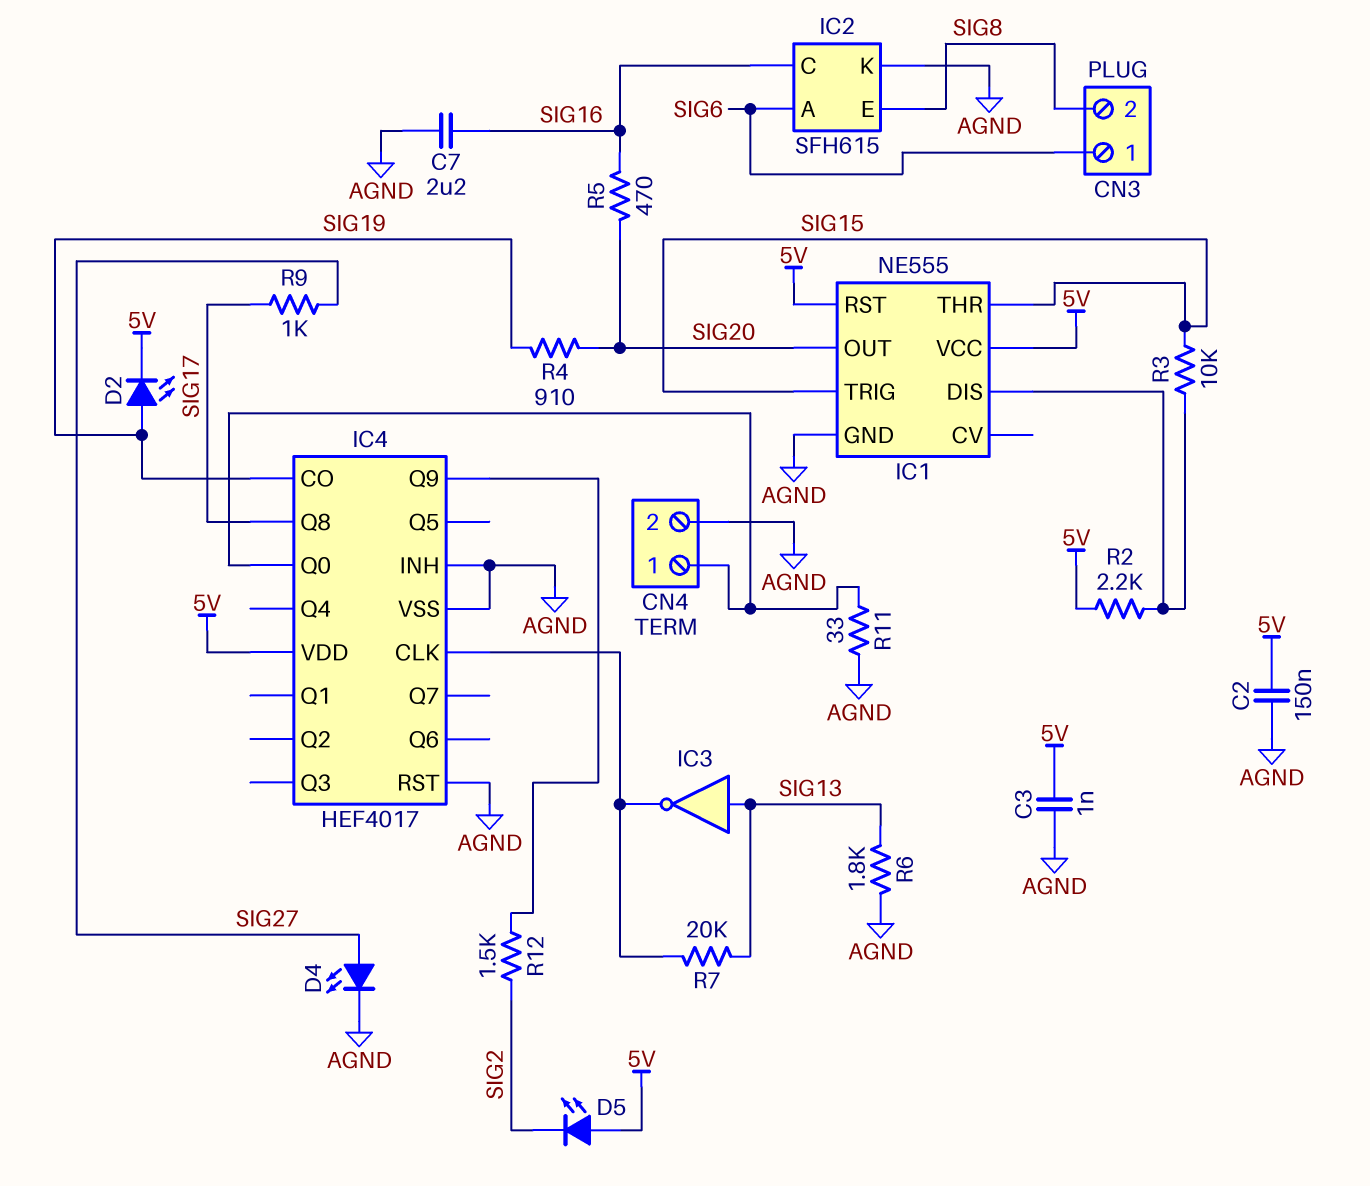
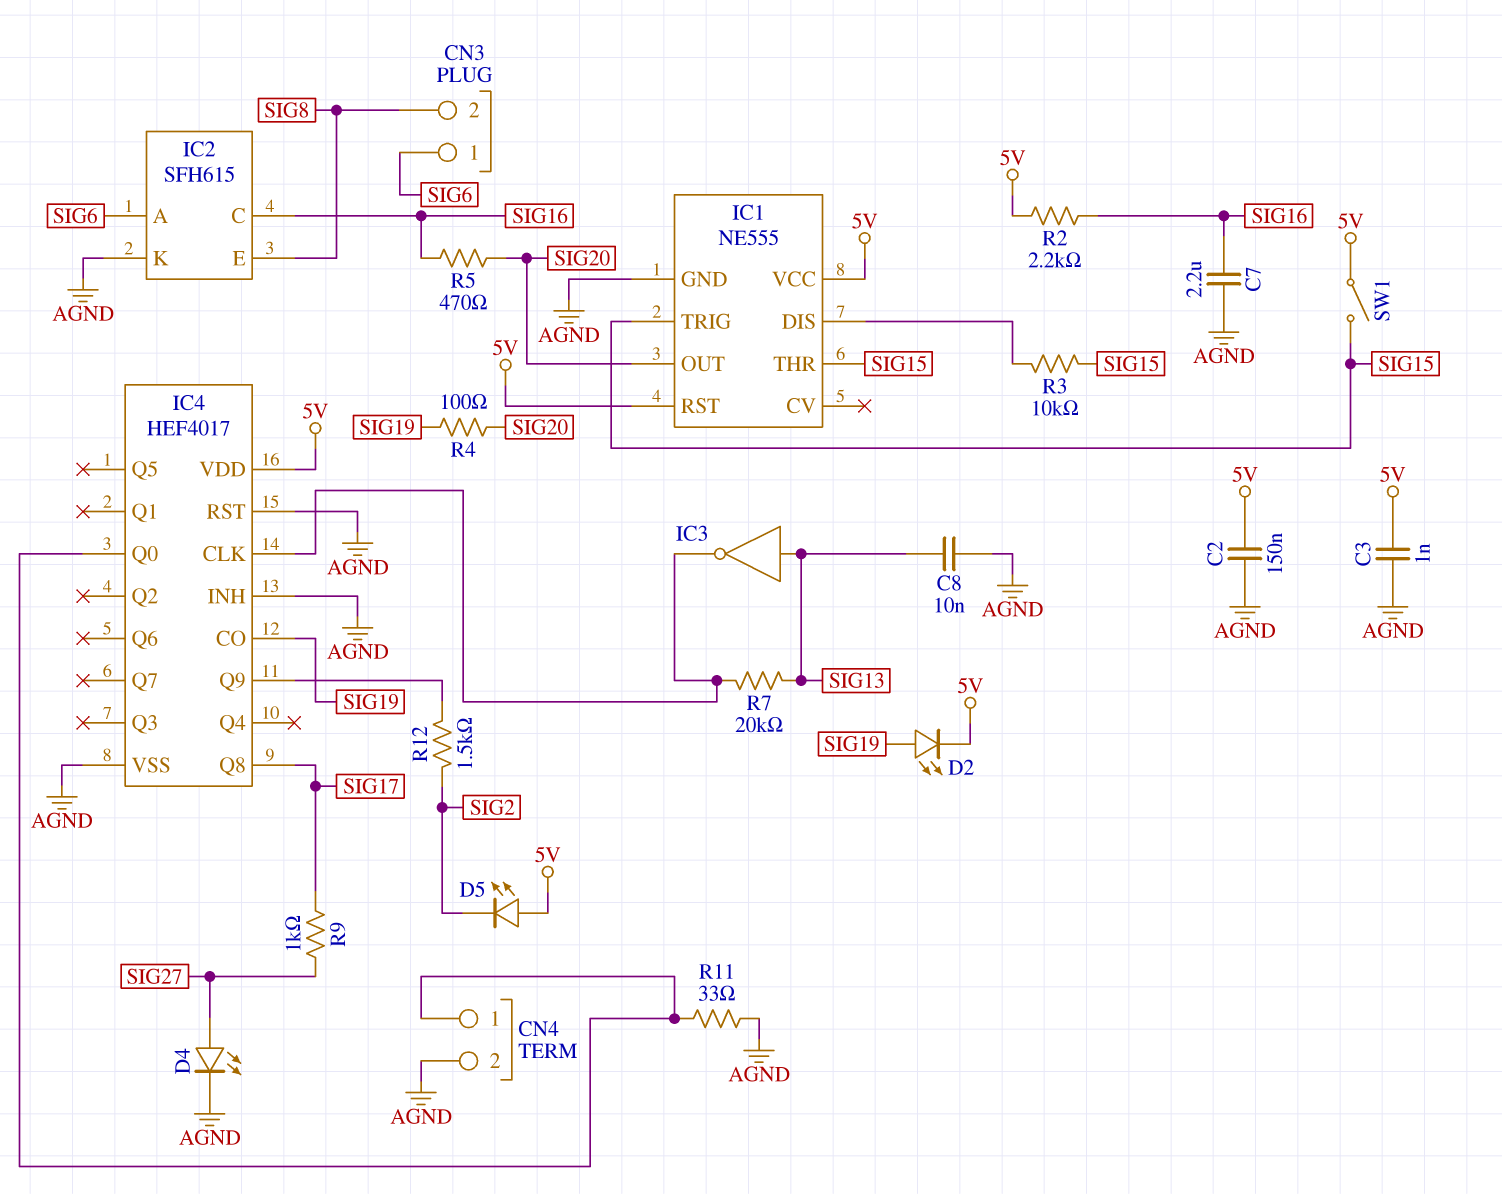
C8: none -> 10nF (AGND, SIG13)
R2: 2.2k (5V, IC1/DIS) -> 2.2k (5V, SIG16)
R4: 910 (SIG19, SIG20) -> 100 (SIG19, SIG20)
R6: 1.8k (AGND, SIG13) -> none
SW1: none -> switch (5V, SIG15)

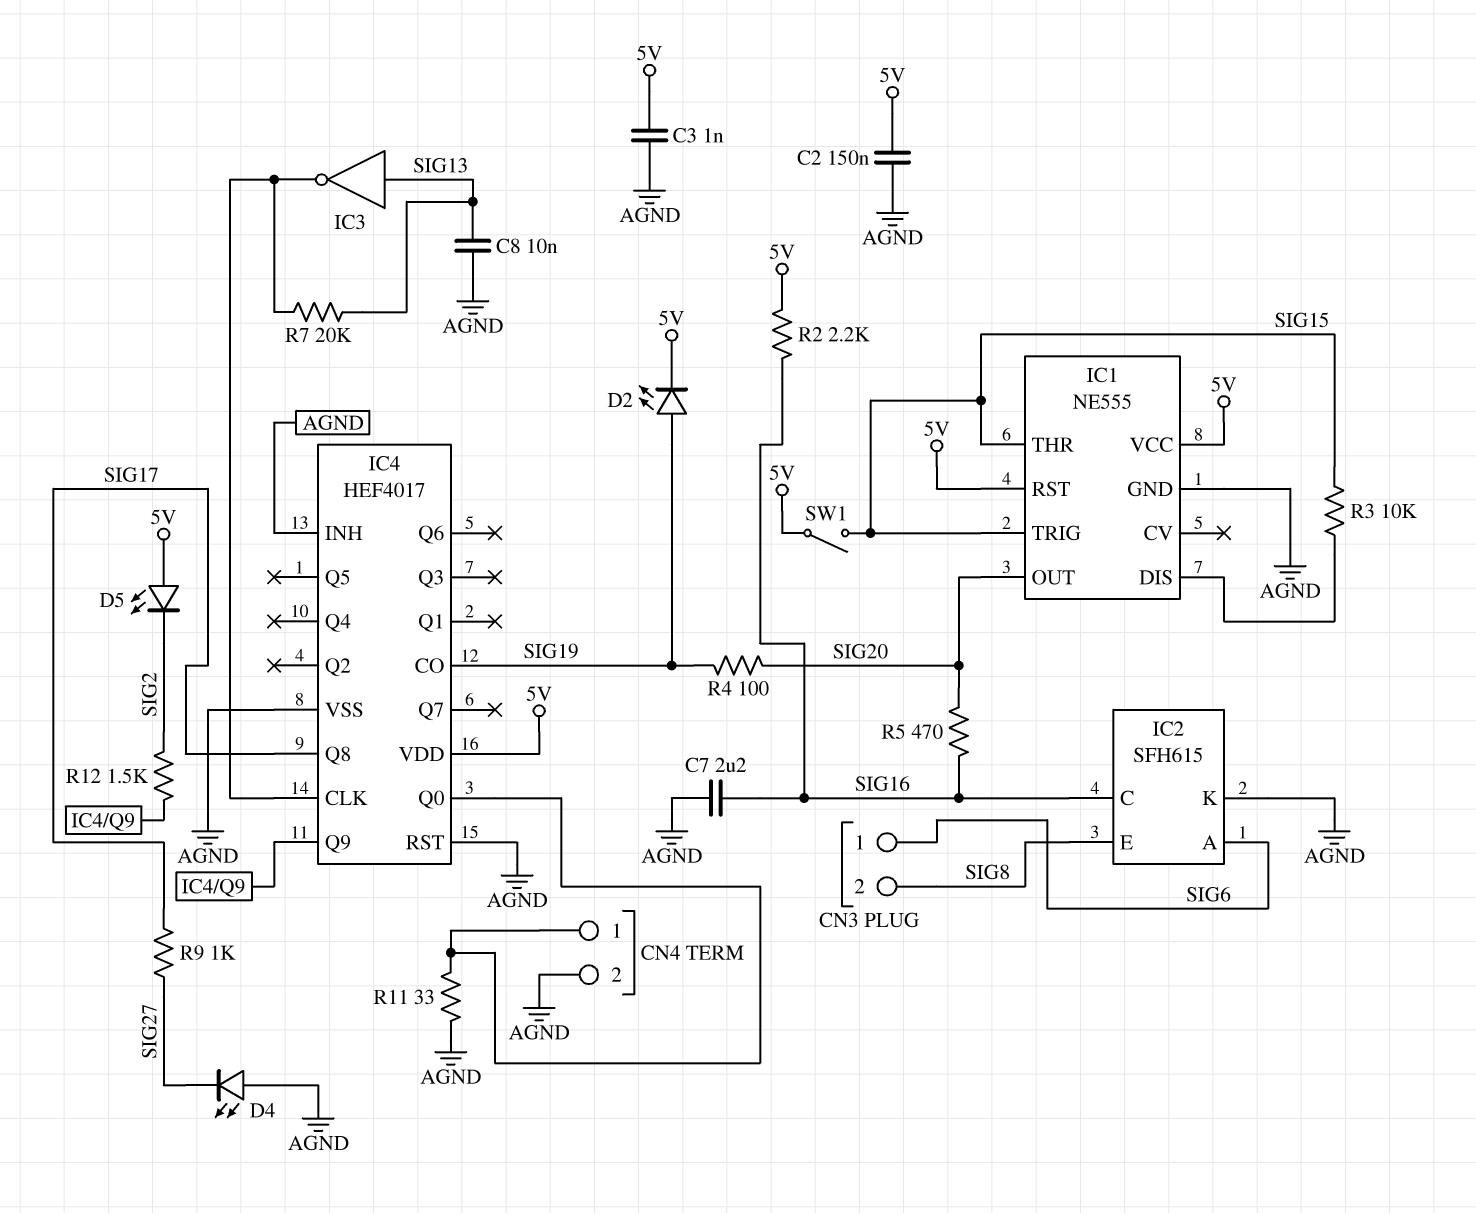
D4: LED (A SIG27, K AGND) -> LED (A AGND, K SIG27)

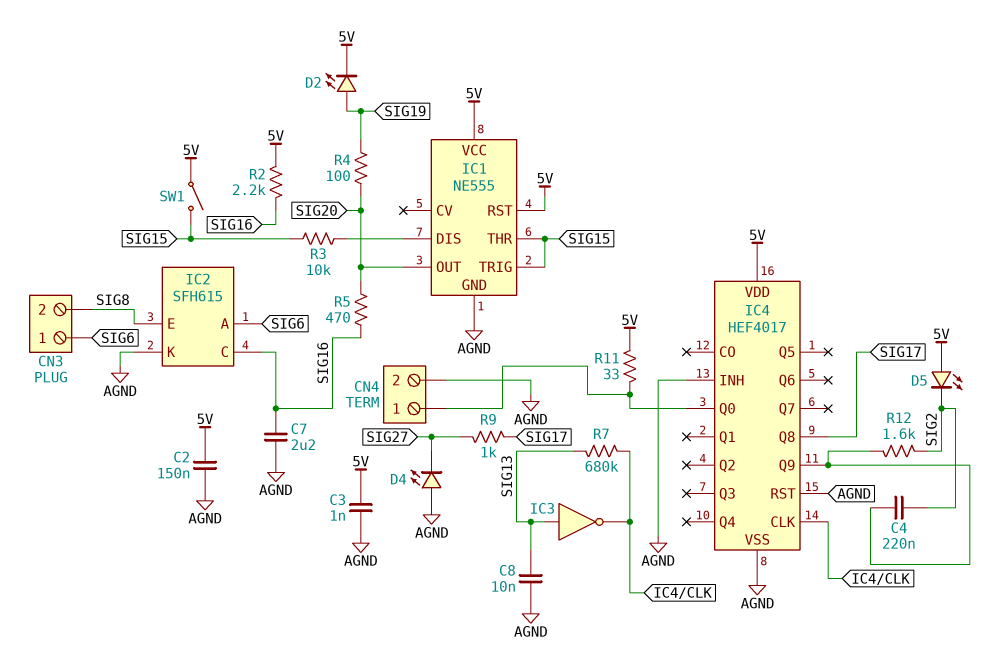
C4: none -> 220nF (IC4/Q9, SIG2)
IC4 pin CO: SIG19 -> none
R7: 20k (IC4/CLK, SIG13) -> 680k (IC4/CLK, SIG13)
R11: 33 (AGND, CN4/1) -> 33 (5V, CN4/1)
R12: 1.5k (IC4/Q9, SIG2) -> 1.6k (IC4/Q9, SIG2)

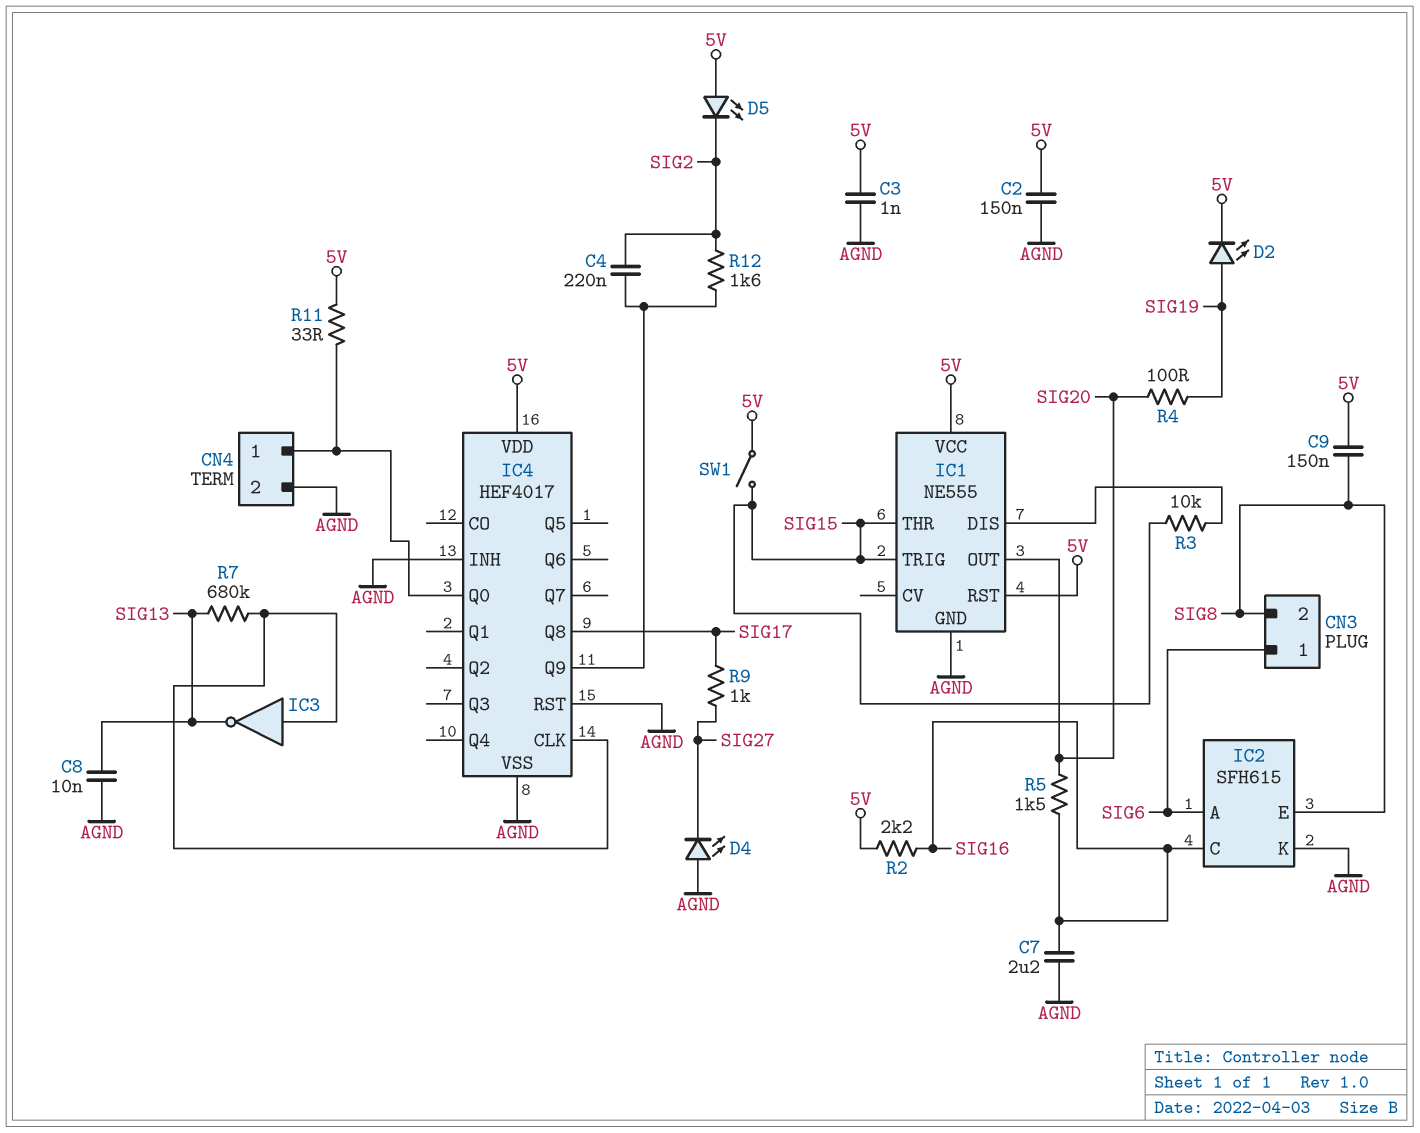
C9: none -> 150nF (5V, SIG8)
IC3: NOT (in SIG13, out IC4/CLK) -> NOT (in IC4/CLK, out SIG13)
R5: 470 (SIG16, SIG20) -> 1.5k (SIG16, SIG20)

